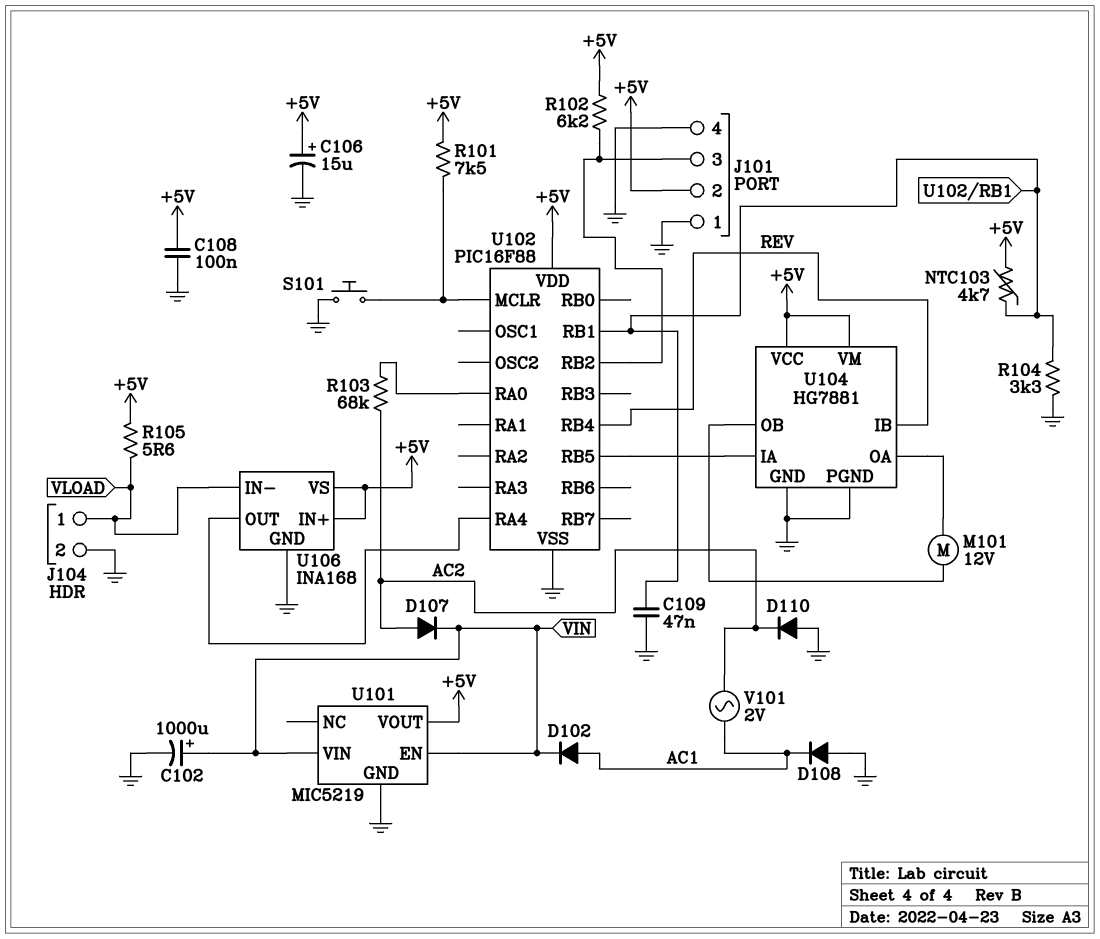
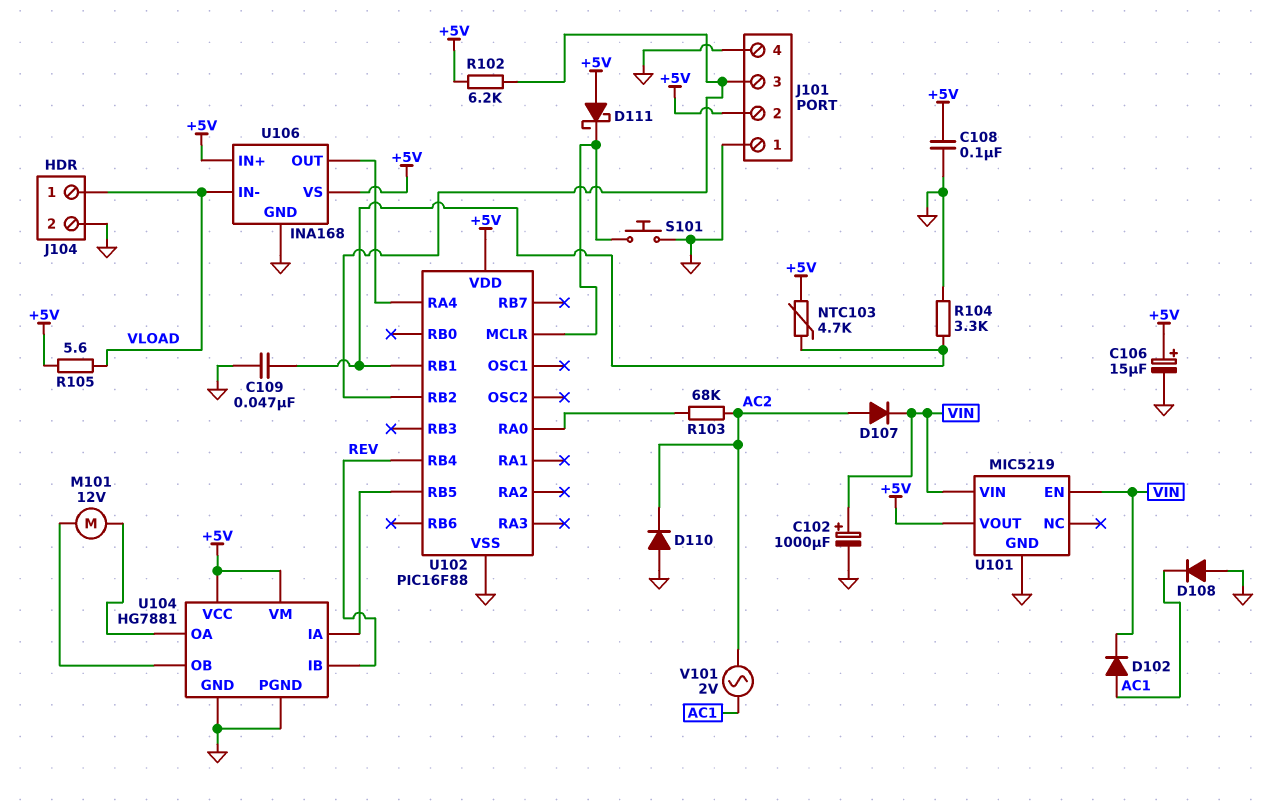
D111: none -> schottky (A +5V, K U102/MCLR)
R101: 7.5k (+5V, U102/MCLR) -> none

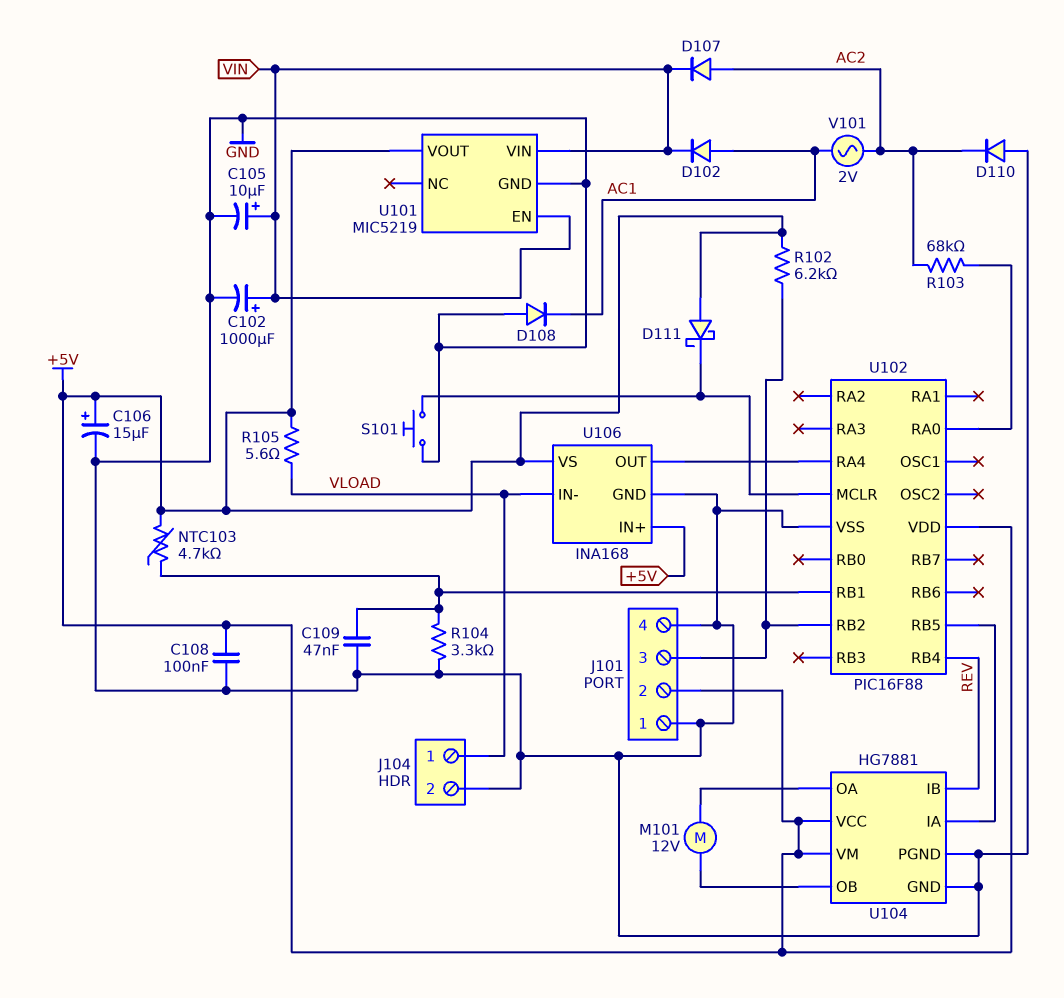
C105: none -> 10uF (plus VIN, minus GND)

